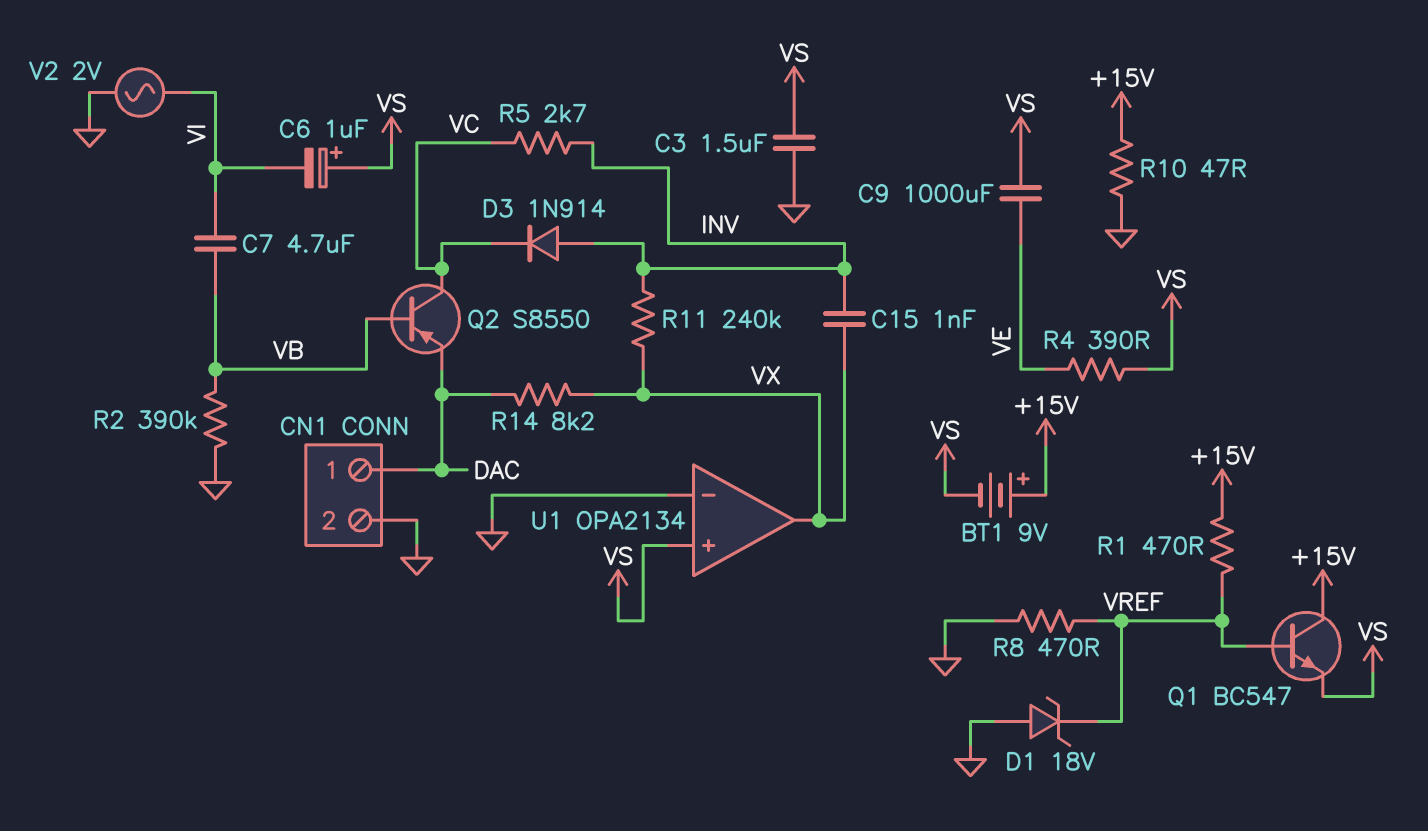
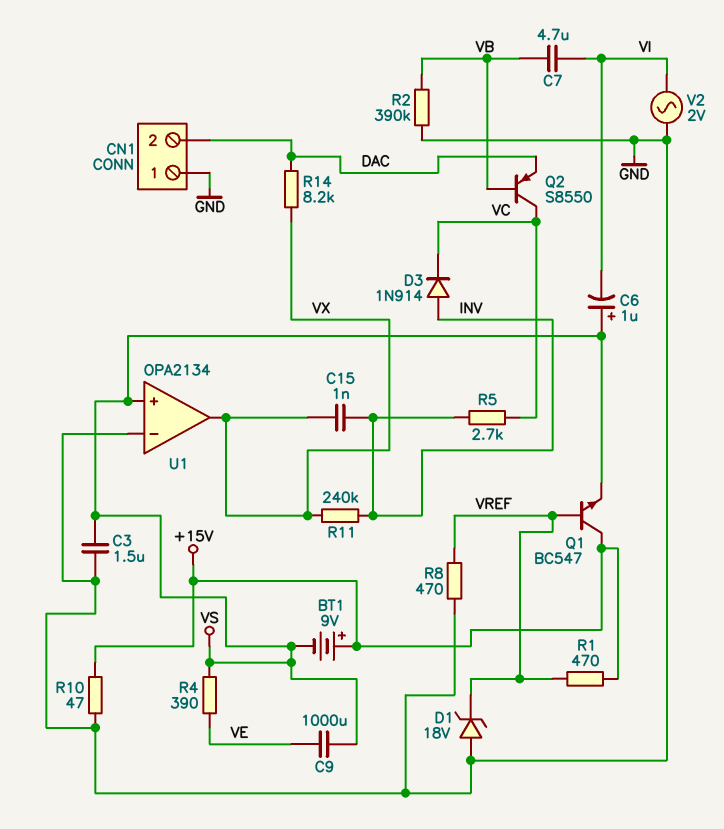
CN1 pin 1: DAC -> GND
CN1 pin 2: GND -> DAC

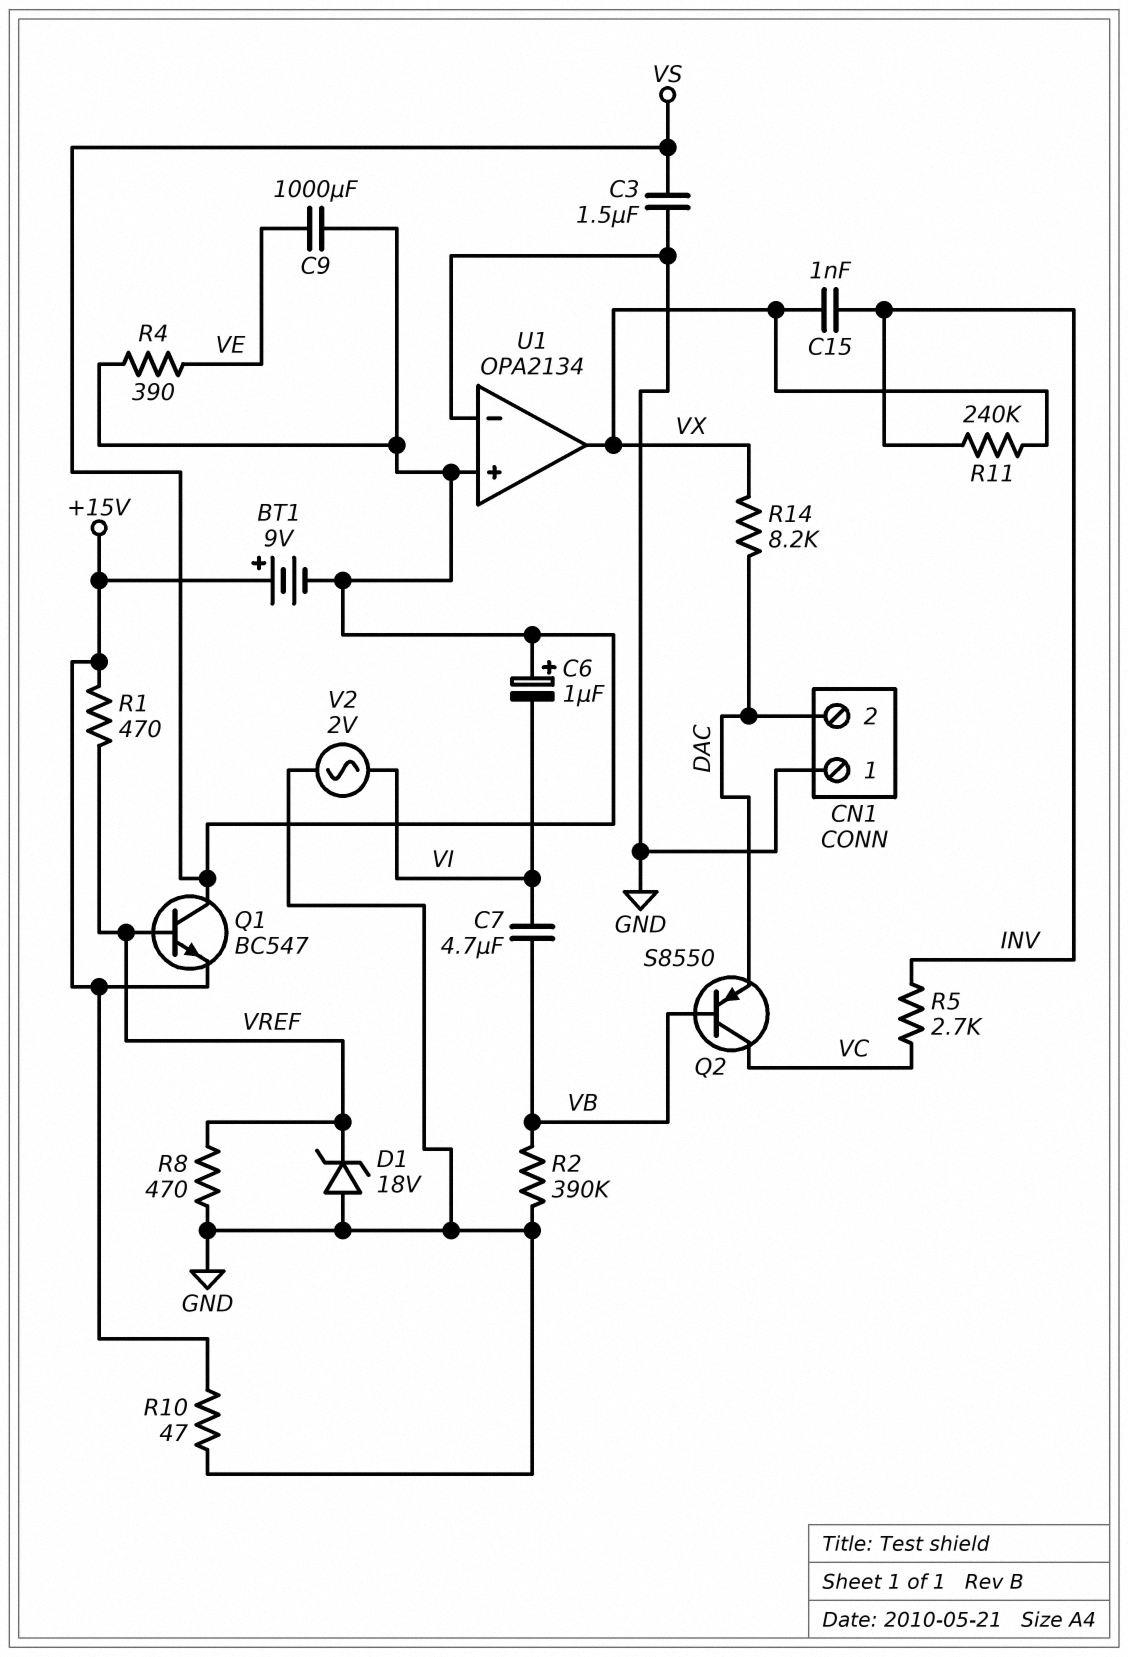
D3: diode 1N914 (A INV, K VC) -> none
Q1: NPN BC547 (B VREF, C +15V, E VS) -> NPN BC547 (B VREF, C VS, E +15V)

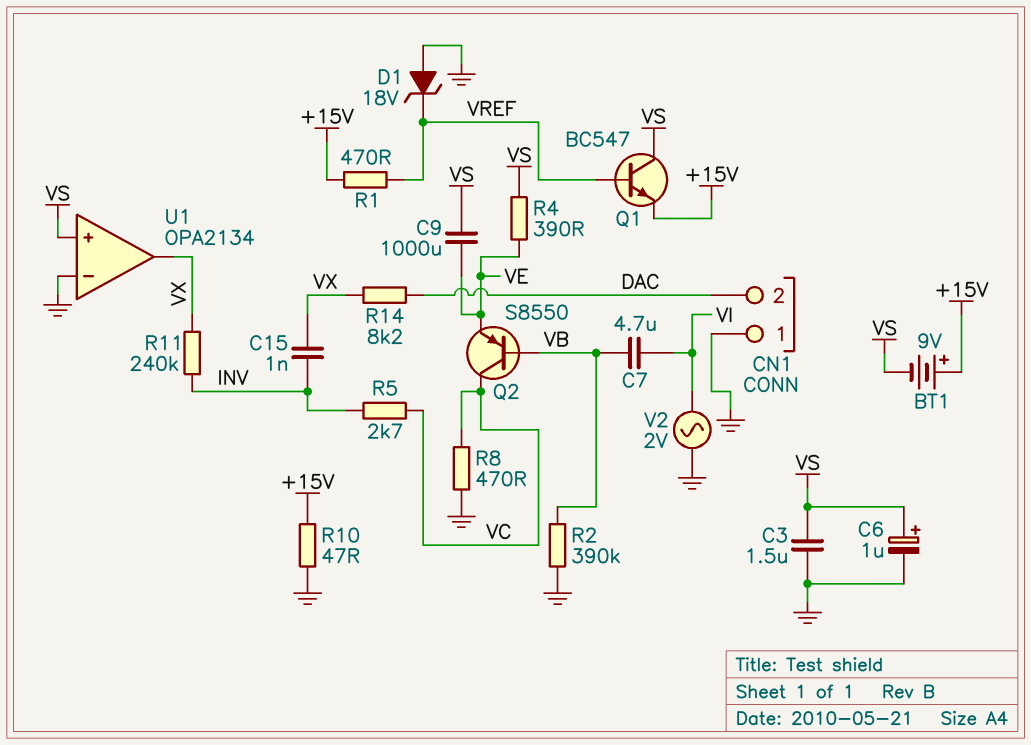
C6: 1uF (plus VS, minus VI) -> 1uF (plus VS, minus GND)
Q2: PNP S8550 (B VB, C VC, E DAC) -> PNP S8550 (B VB, C VC, E VE)
R8: 470 (GND, VREF) -> 470 (GND, VC)

